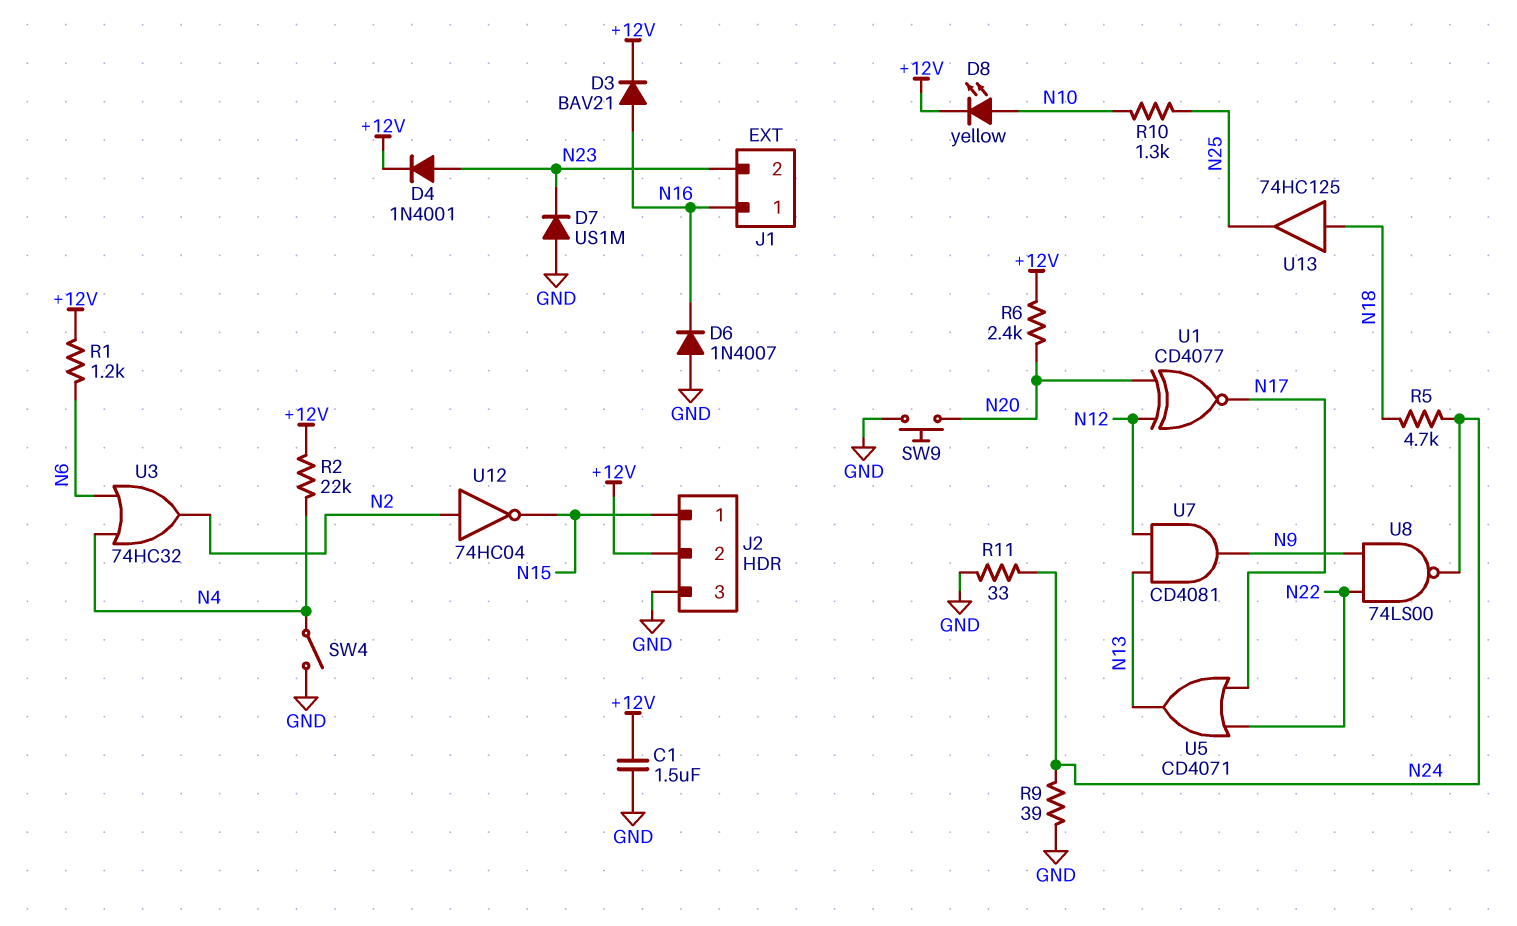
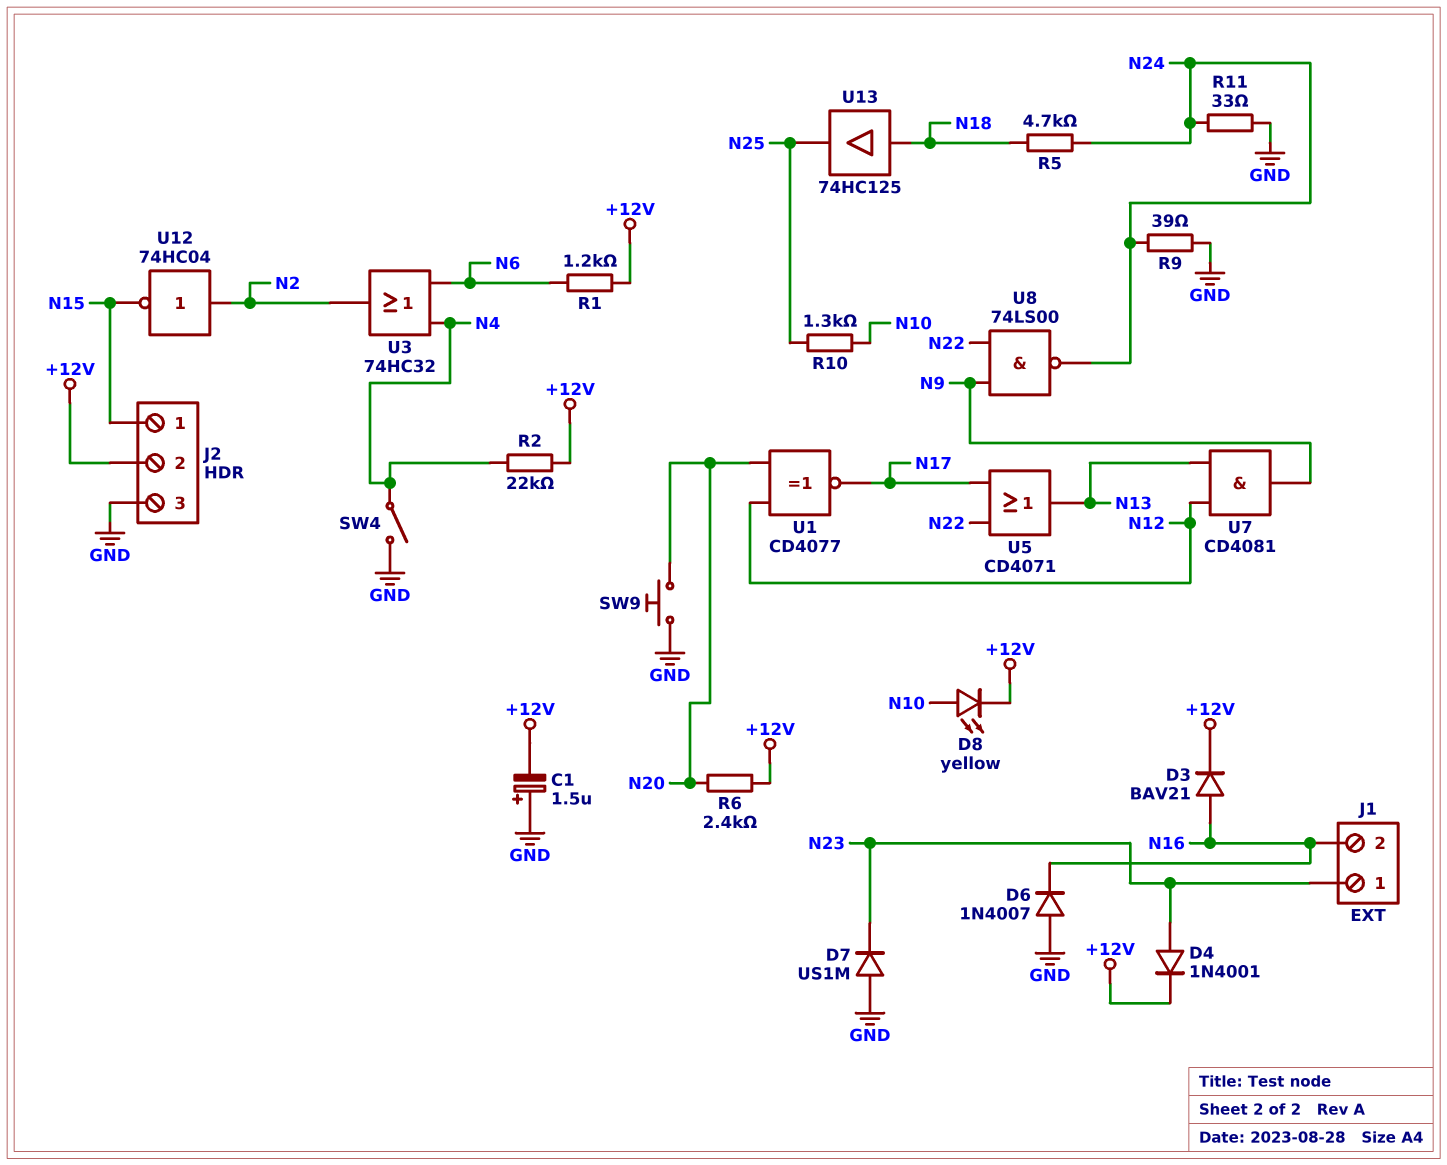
C1: 1.5uF (+12V, GND) -> 1.5uF (plus GND, minus +12V)
J1 pin 1: N16 -> N23
J1 pin 2: N23 -> N16

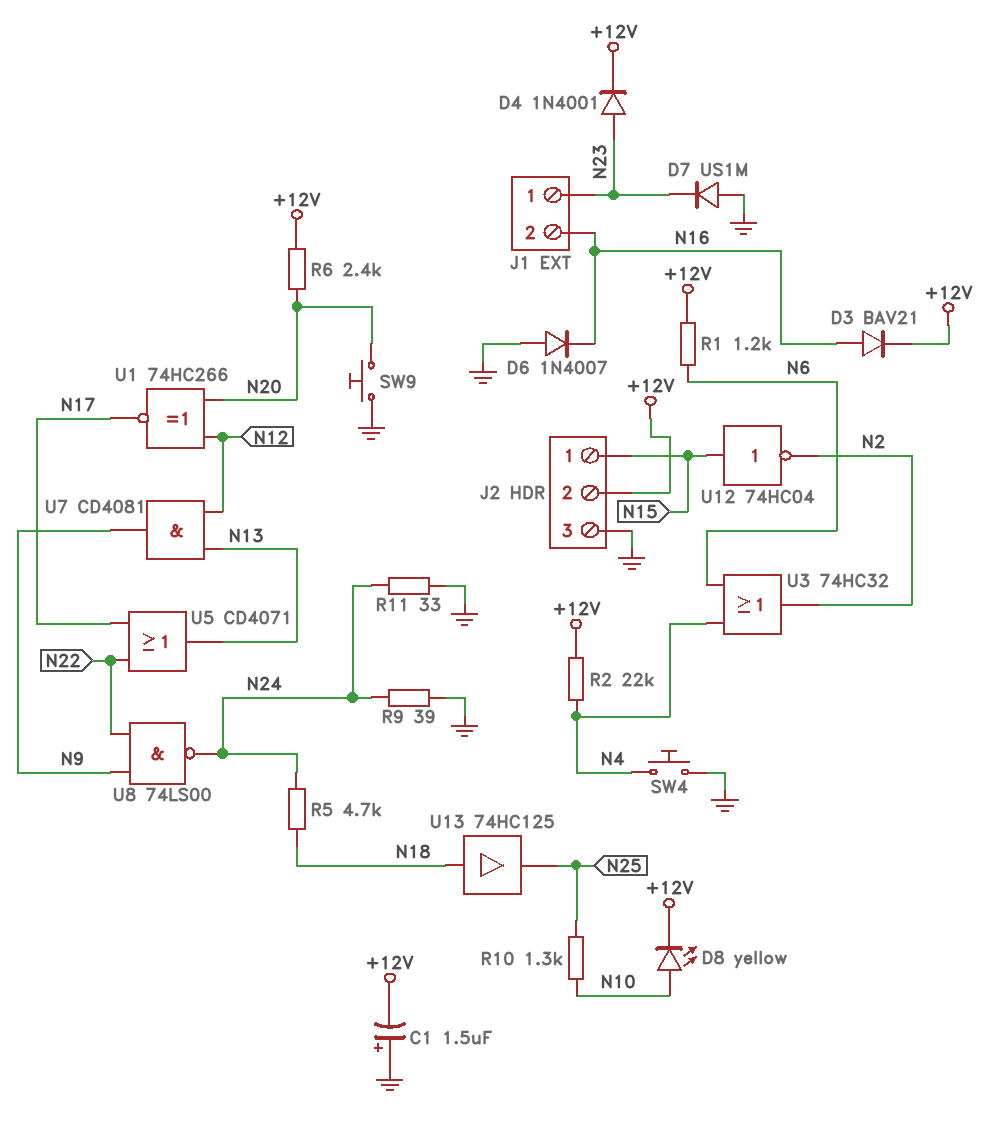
SW4: switch (GND, N4) -> button (GND, N4)
U1: XNOR CD4077 (in N12, in N20, out N17) -> XNOR 74HC266 (in N12, in N20, out N17)
U12: NOT 74HC04 (in N2, out N15) -> NOT 74HC04 (in N15, out N2)

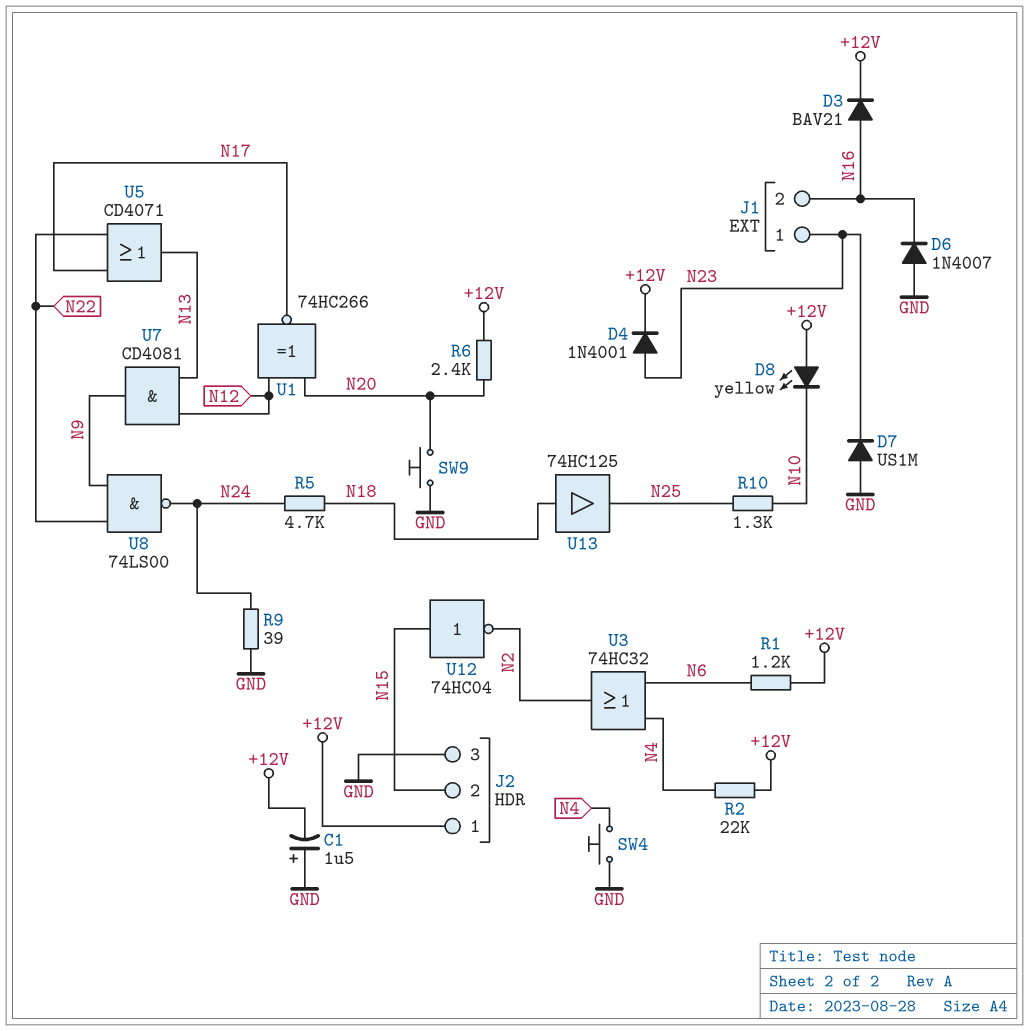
D8: LED yellow (A N10, K +12V) -> LED yellow (A +12V, K N10)
J2 pin 1: N15 -> +12V
J2 pin 2: +12V -> N15
R11: 33 (GND, N24) -> none

